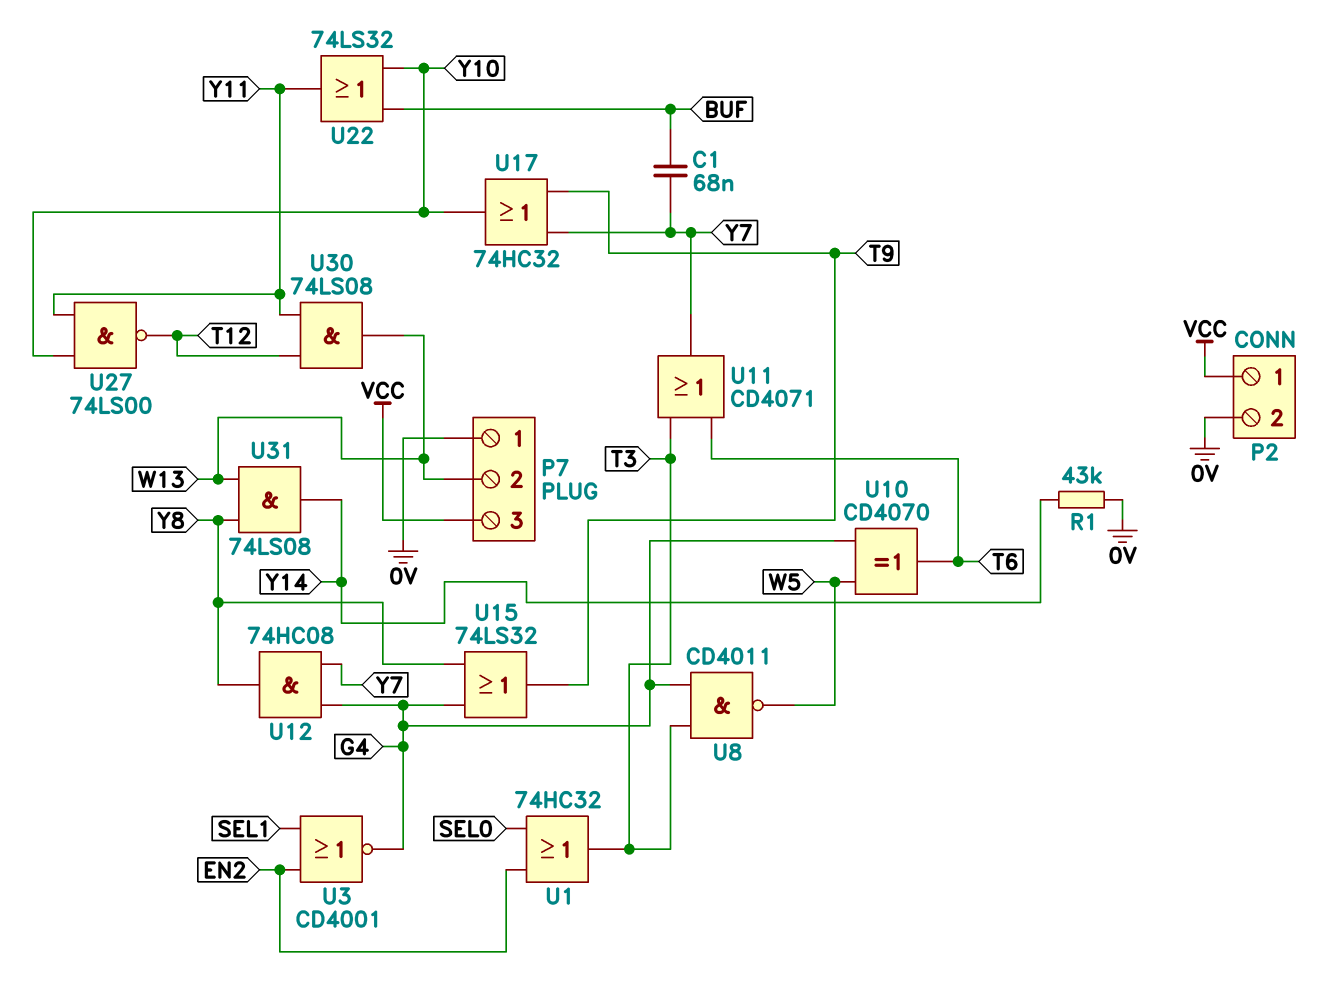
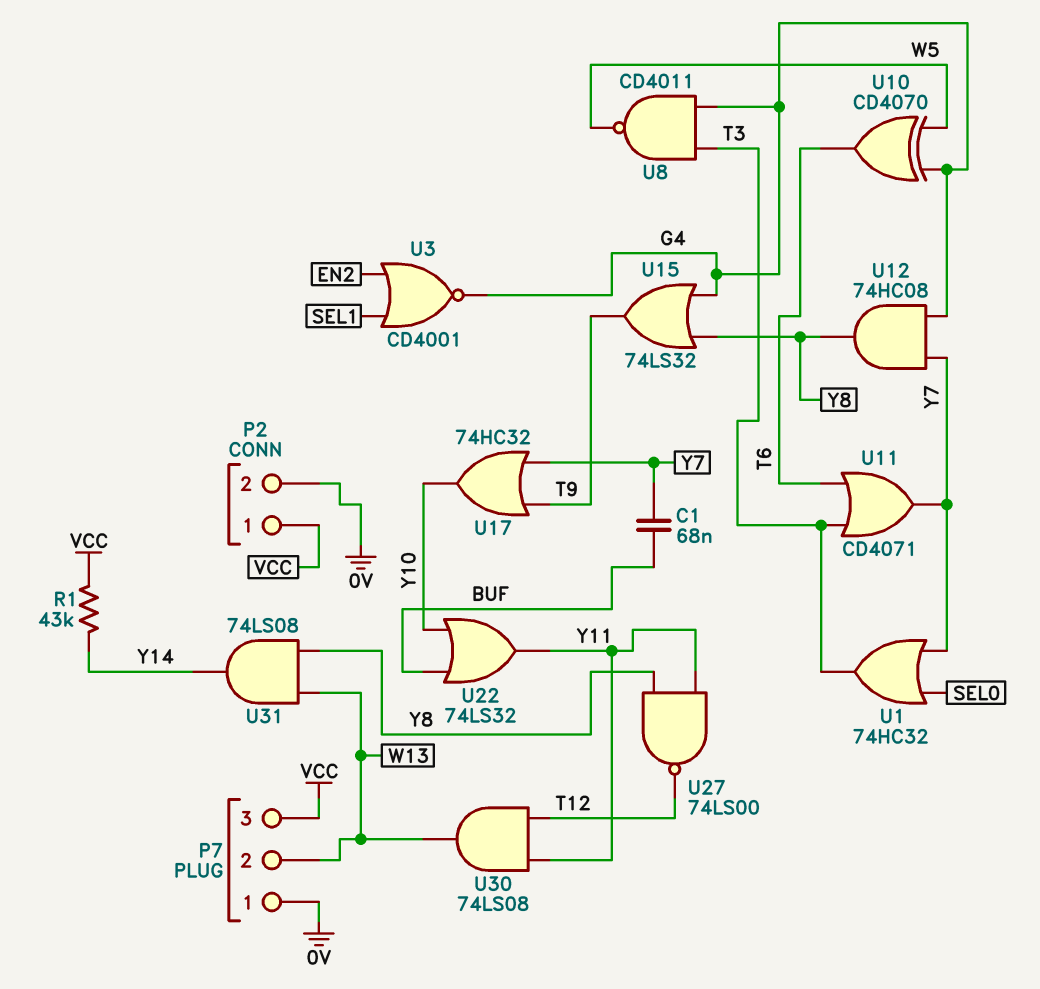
R1: 43k (0V, Y14) -> 43k (VCC, Y14)
U1: OR 74HC32 (in EN2, in SEL0, out T3) -> OR 74HC32 (in SEL0, in Y7, out T3)
U27: NAND 74LS00 (in Y10, in Y11, out T12) -> NAND 74LS00 (in Y8, in Y11, out T12)

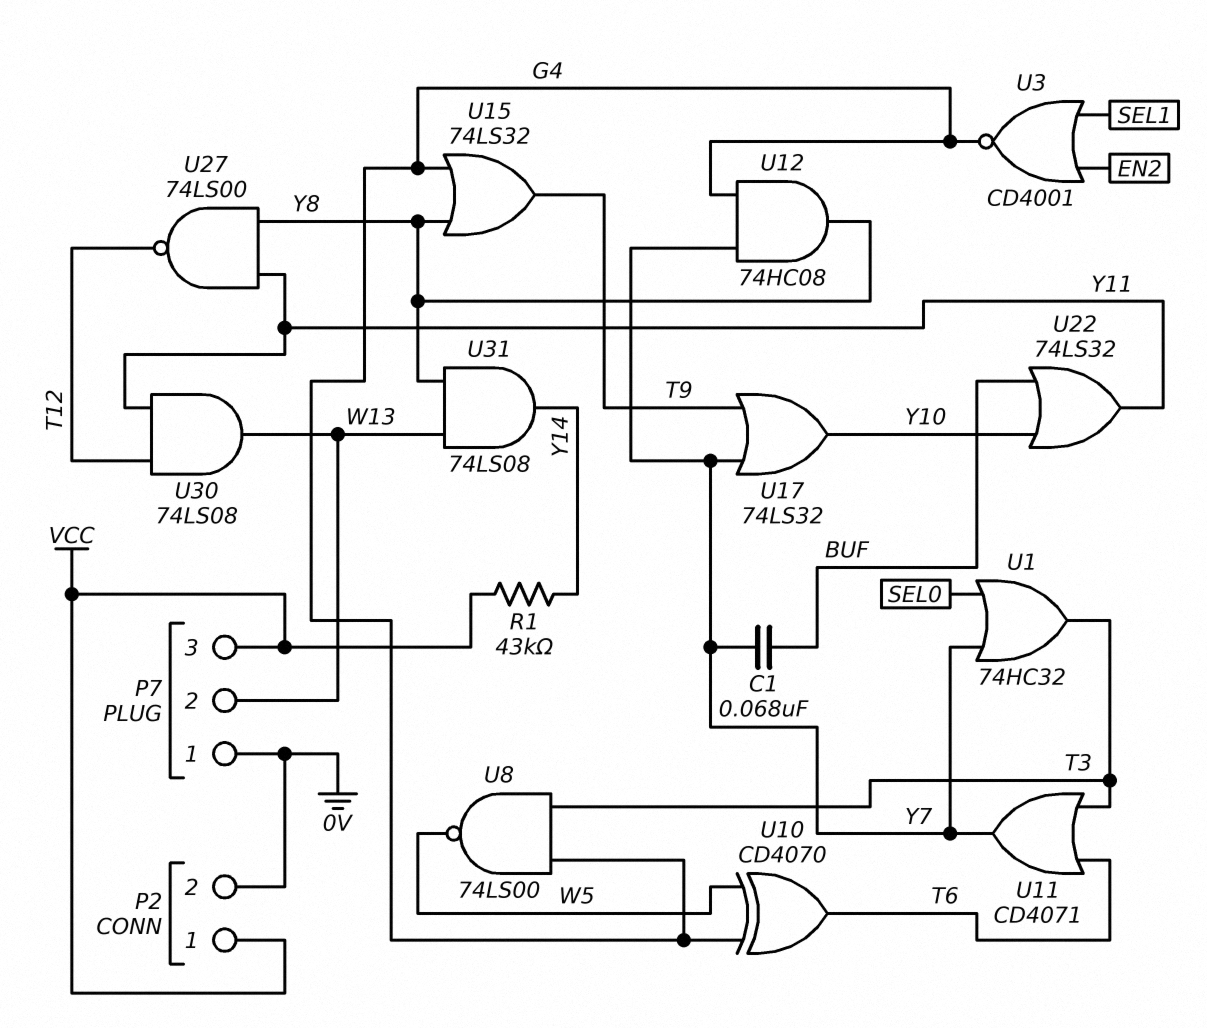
U8: NAND CD4011 (in G4, in T3, out W5) -> NAND 74LS00 (in G4, in T3, out W5)
U17: OR 74HC32 (in T9, in Y7, out Y10) -> OR 74LS32 (in T9, in Y7, out Y10)

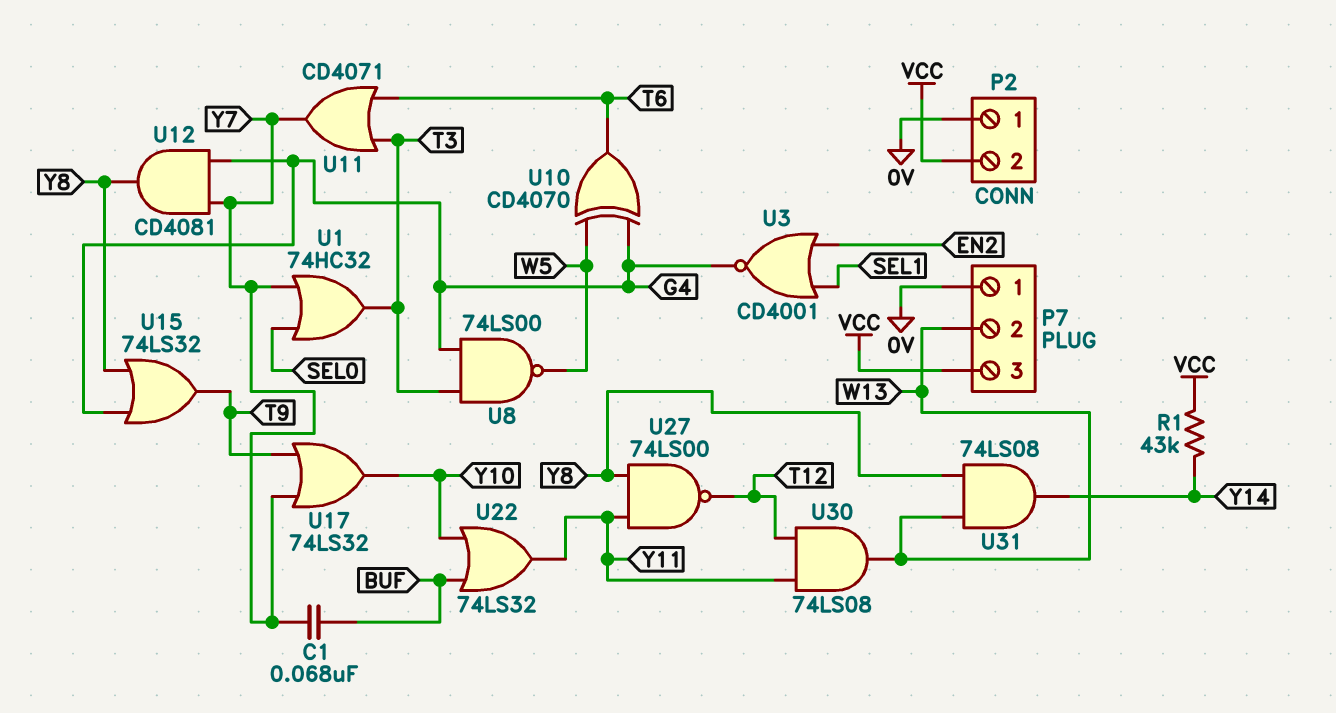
P2 pin 1: VCC -> 0V
P2 pin 2: 0V -> VCC
U12: AND 74HC08 (in G4, in Y7, out Y8) -> AND CD4081 (in G4, in Y7, out Y8)

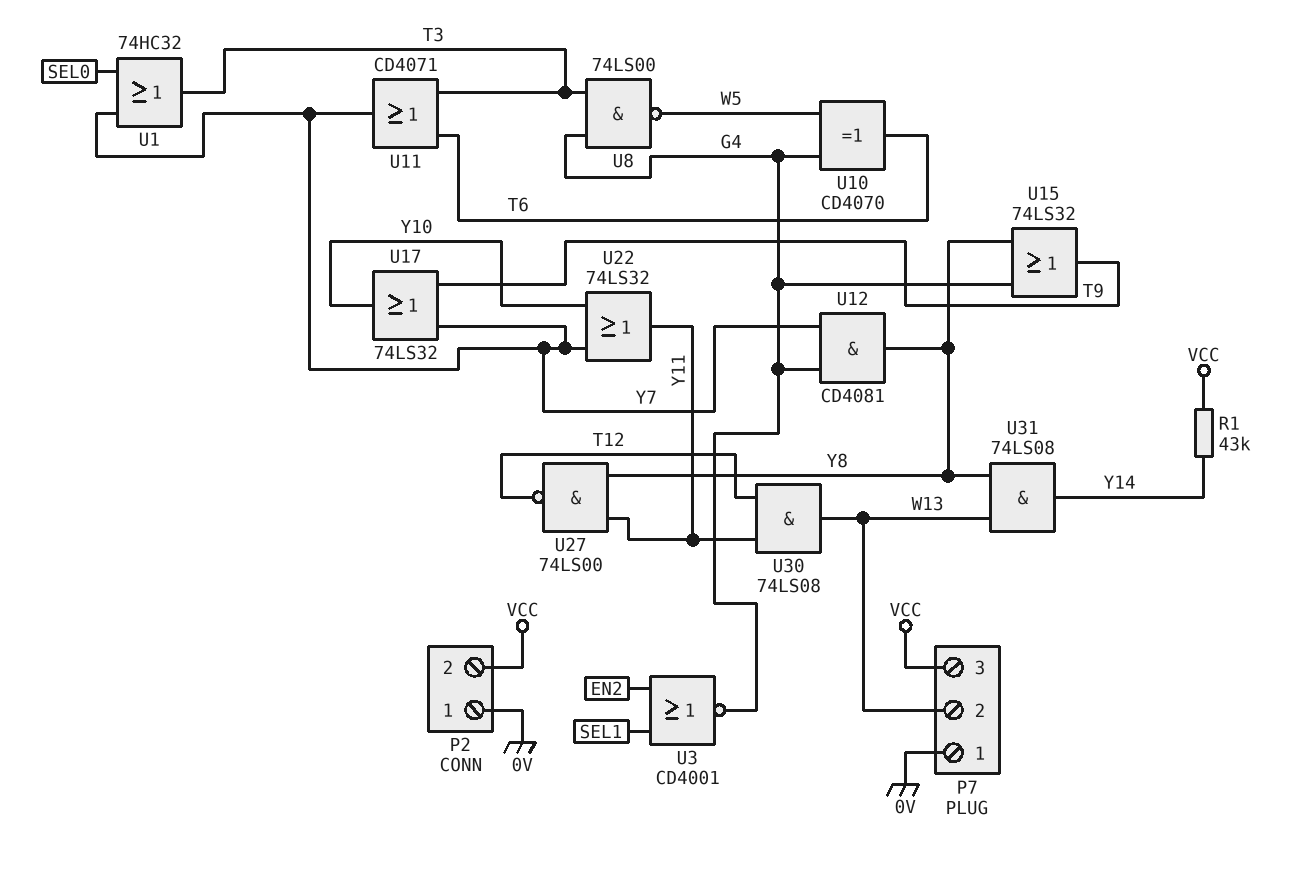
C1: 68nF (BUF, Y7) -> none
U22: OR 74LS32 (in BUF, in Y10, out Y11) -> OR 74LS32 (in Y7, in Y10, out Y11)

